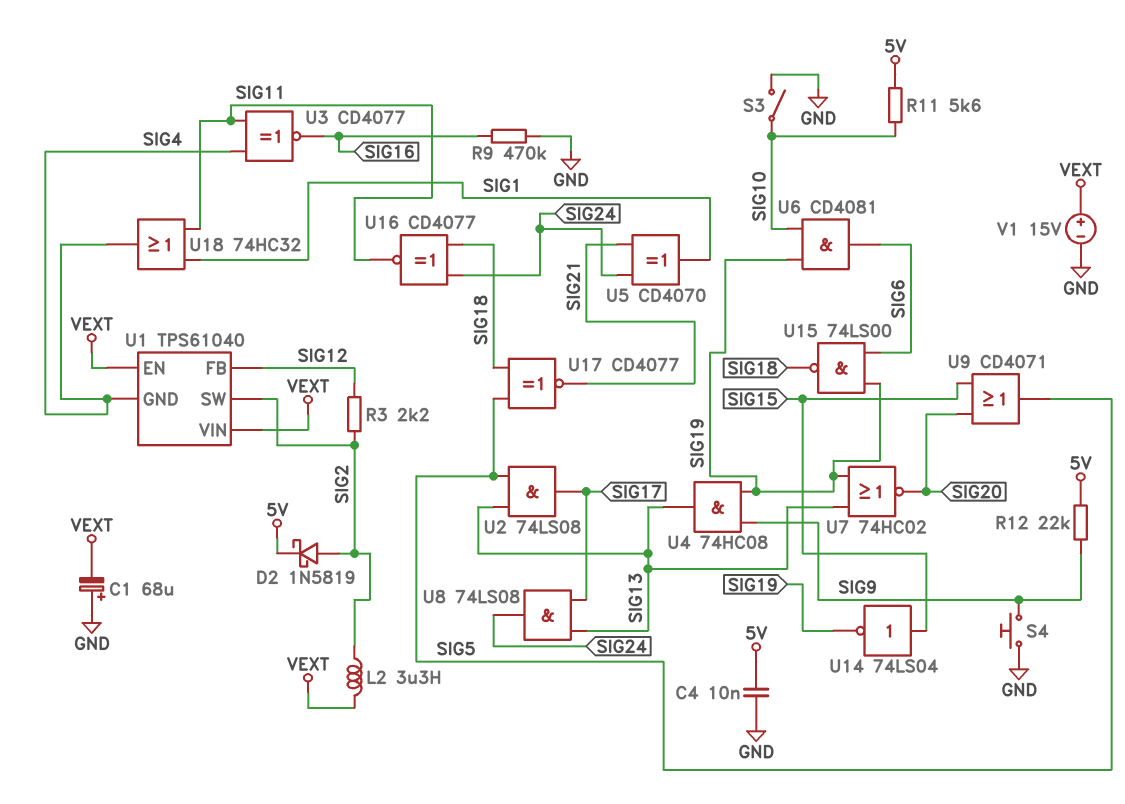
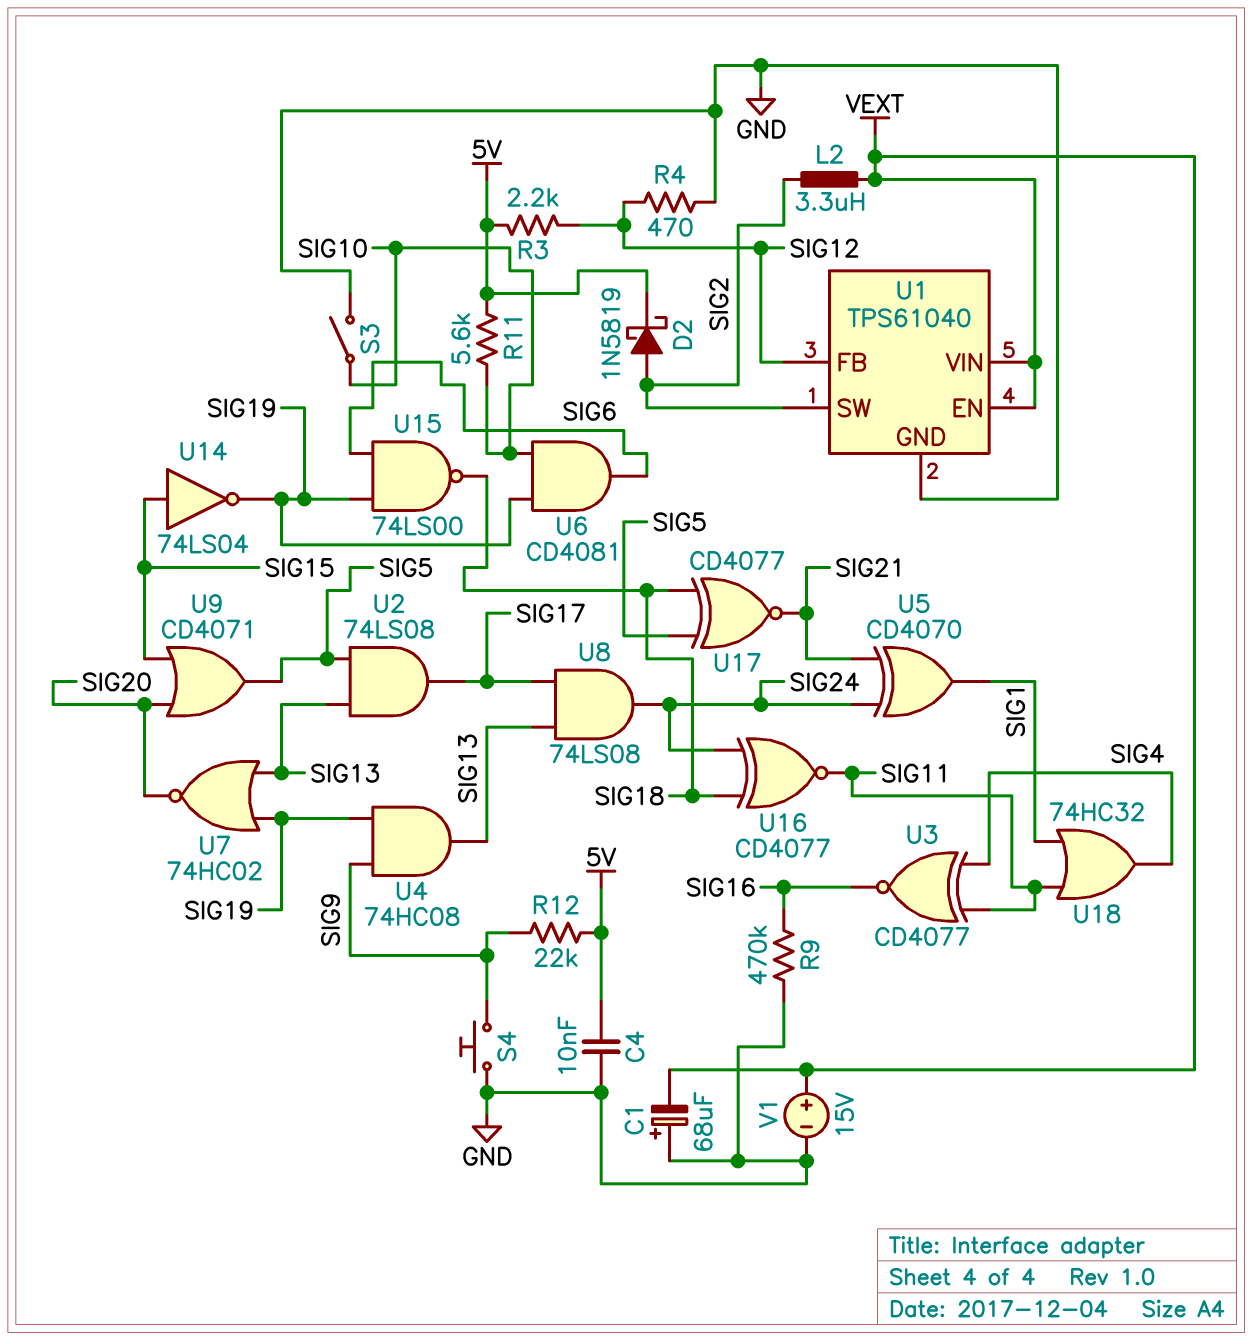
R3: 2.2k (SIG2, SIG12) -> 2.2k (5V, SIG12)
R4: none -> 470 (GND, SIG12)
U1 pin GND: SIG4 -> GND

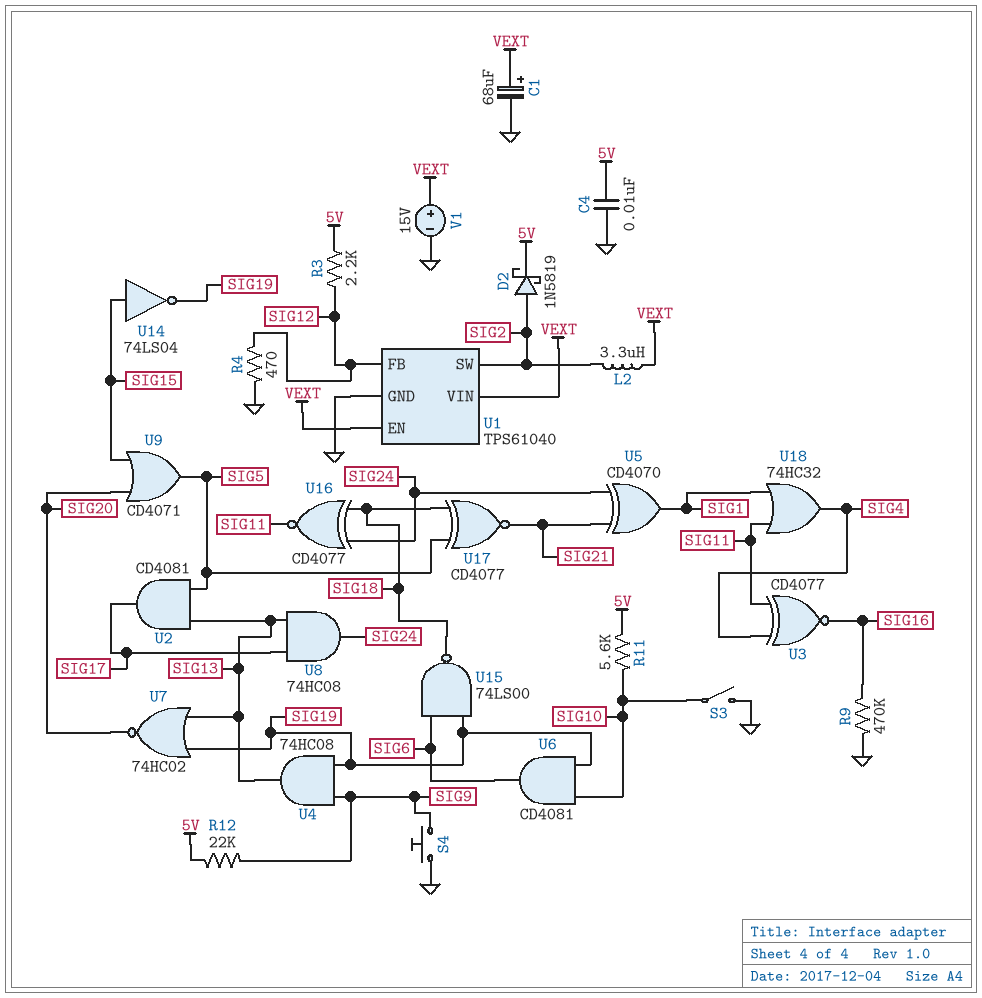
C1: 68uF (plus GND, minus VEXT) -> 68uF (plus VEXT, minus GND)
U2: AND 74LS08 (in SIG5, in SIG13, out SIG17) -> AND CD4081 (in SIG5, in SIG13, out SIG17)
U8: AND 74LS08 (in SIG13, in SIG17, out SIG24) -> AND 74HC08 (in SIG13, in SIG17, out SIG24)

